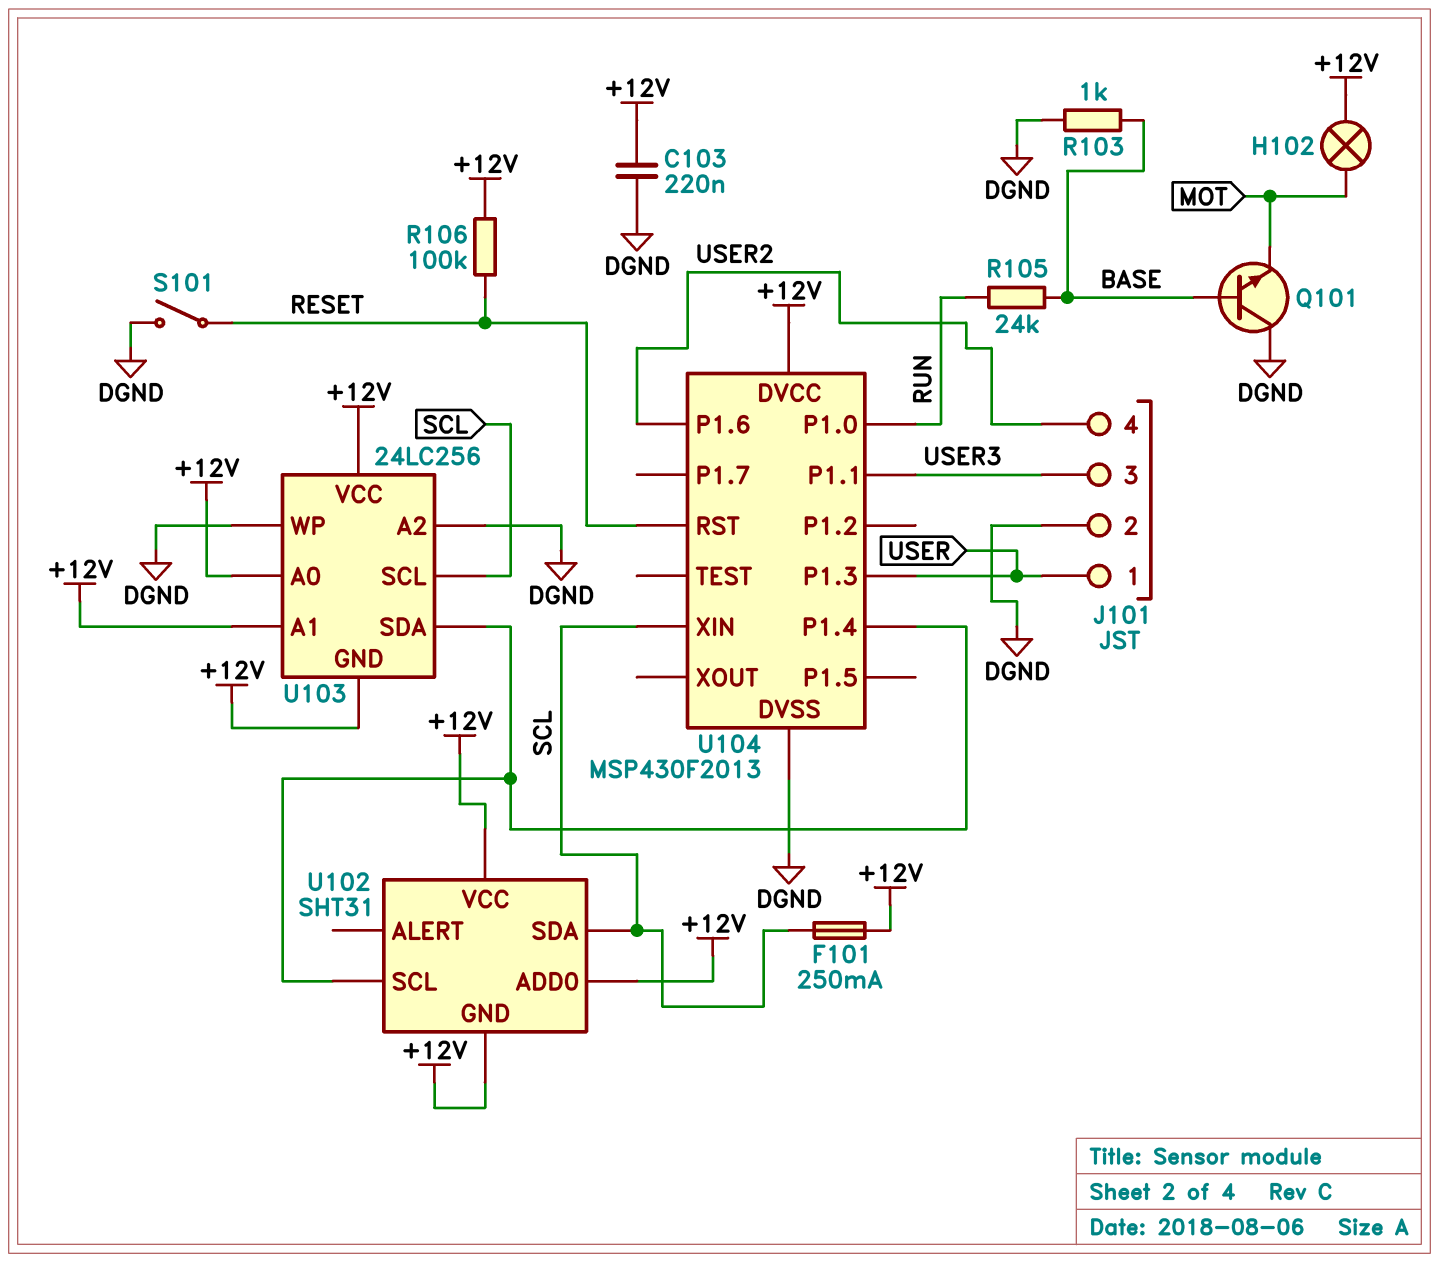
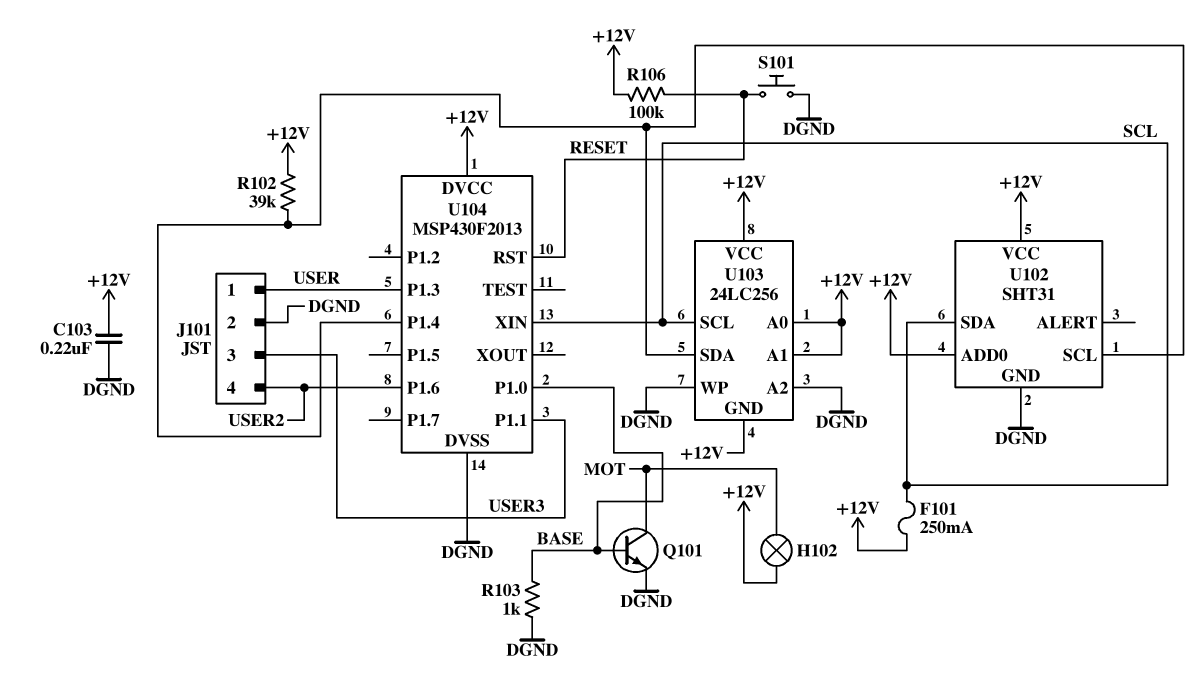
Q101: NPN (B BASE, C DGND, E MOT) -> NPN (B BASE, C MOT, E DGND)
R102: none -> 39k (+12V, U102/SCL)
R105: 24k (BASE, RUN) -> none
S101: switch (DGND, RESET) -> button (DGND, RESET)
U102 pin GND: +12V -> DGND
U104 pin P1.0: RUN -> BASE

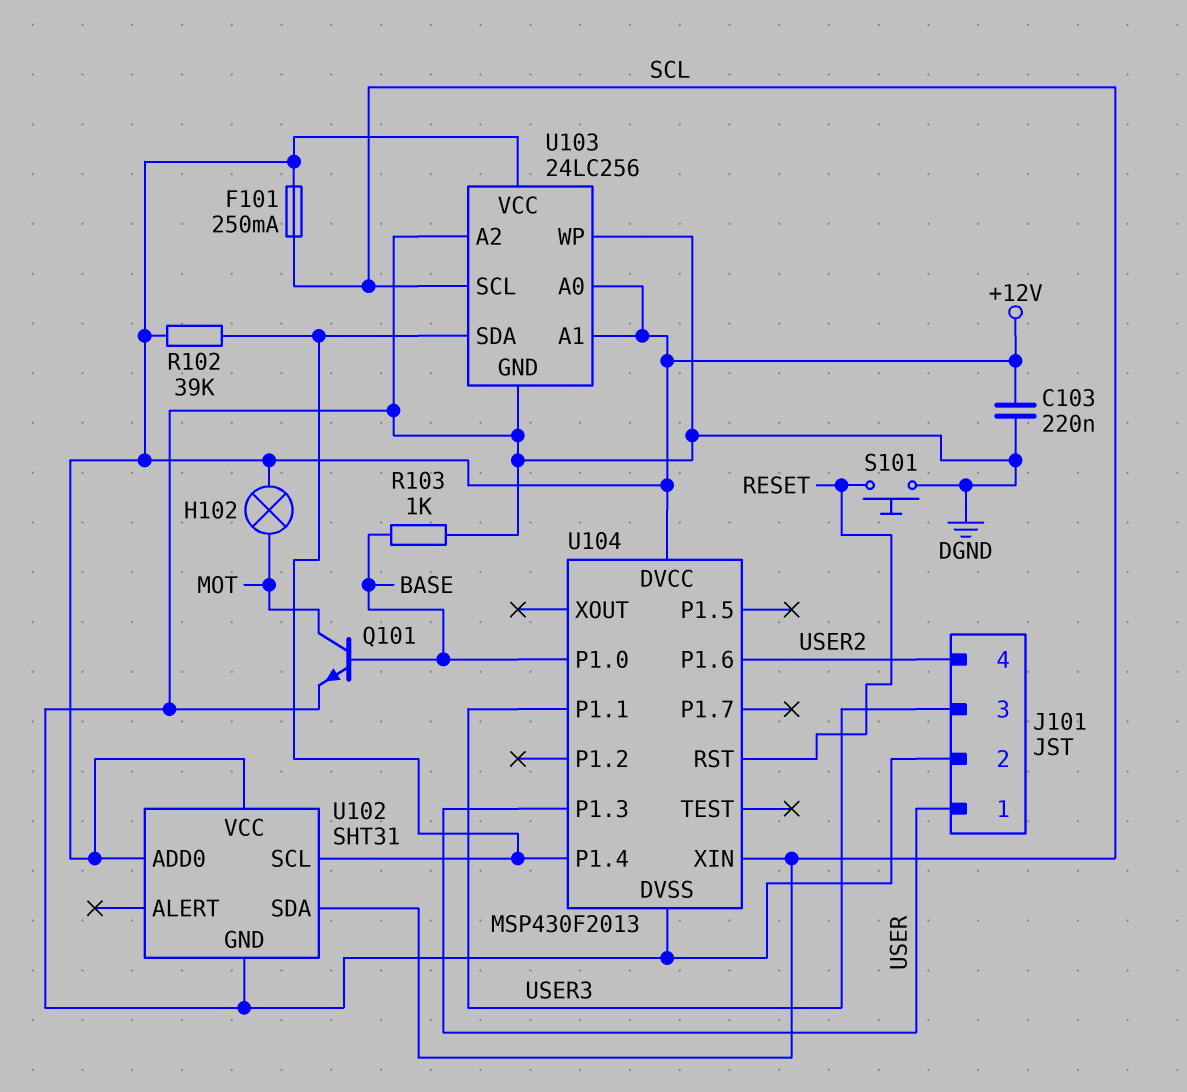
R106: 100k (+12V, RESET) -> none
U103 pin GND: +12V -> DGND

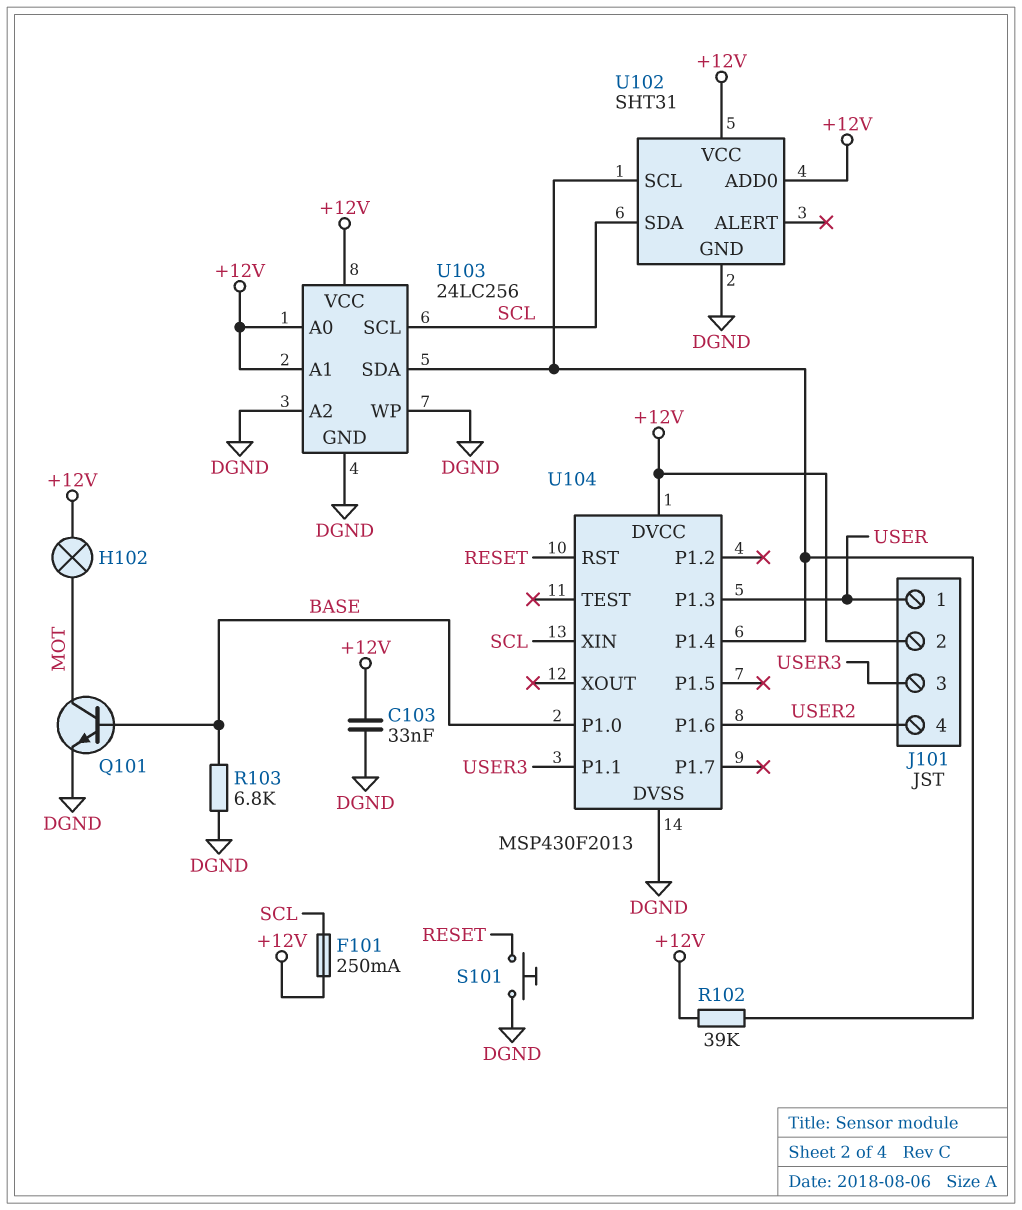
C103: 220nF (+12V, DGND) -> 33nF (+12V, DGND)
J101 pin 2: DGND -> +12V
R103: 1k (BASE, DGND) -> 6.8k (BASE, DGND)

